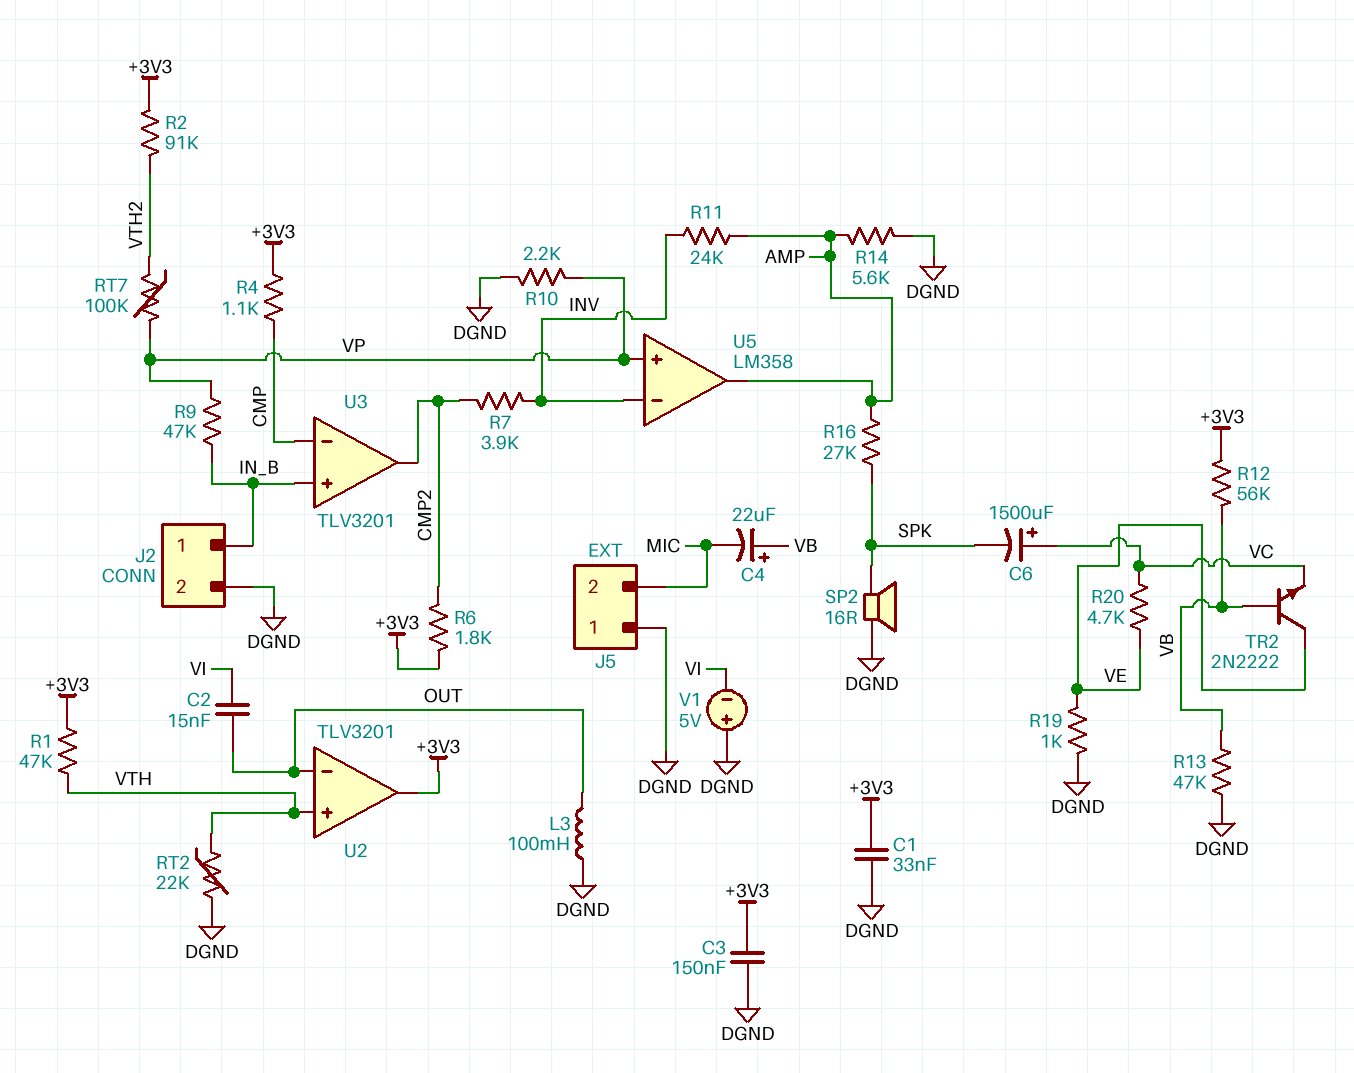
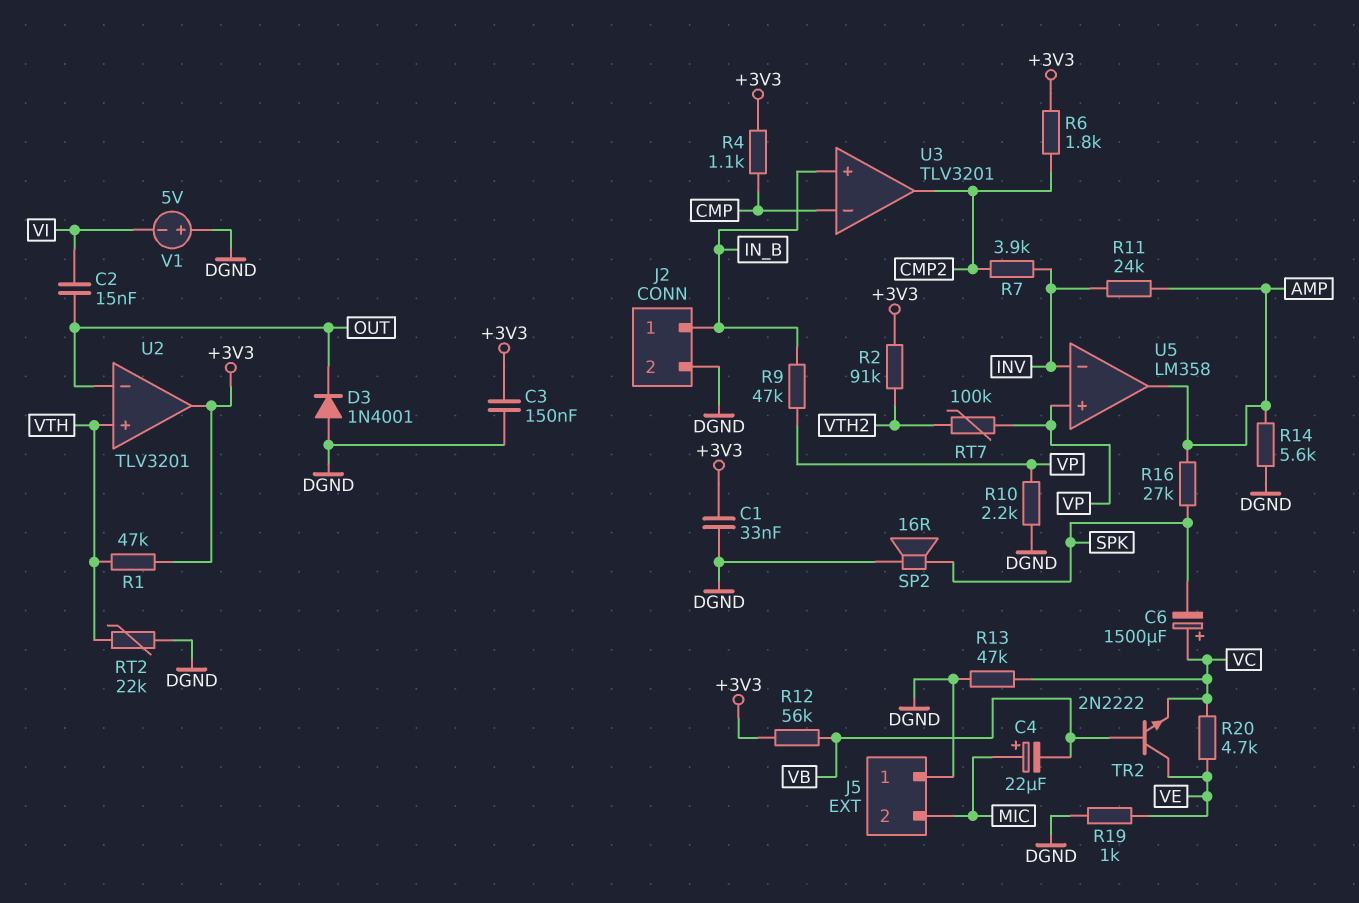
C4: 22uF (plus VB, minus MIC) -> 22uF (plus MIC, minus VB)
D3: none -> diode 1N4001 (A DGND, K OUT)
L3: 100mH (DGND, OUT) -> none
R13: 47k (DGND, VB) -> 47k (DGND, VC)

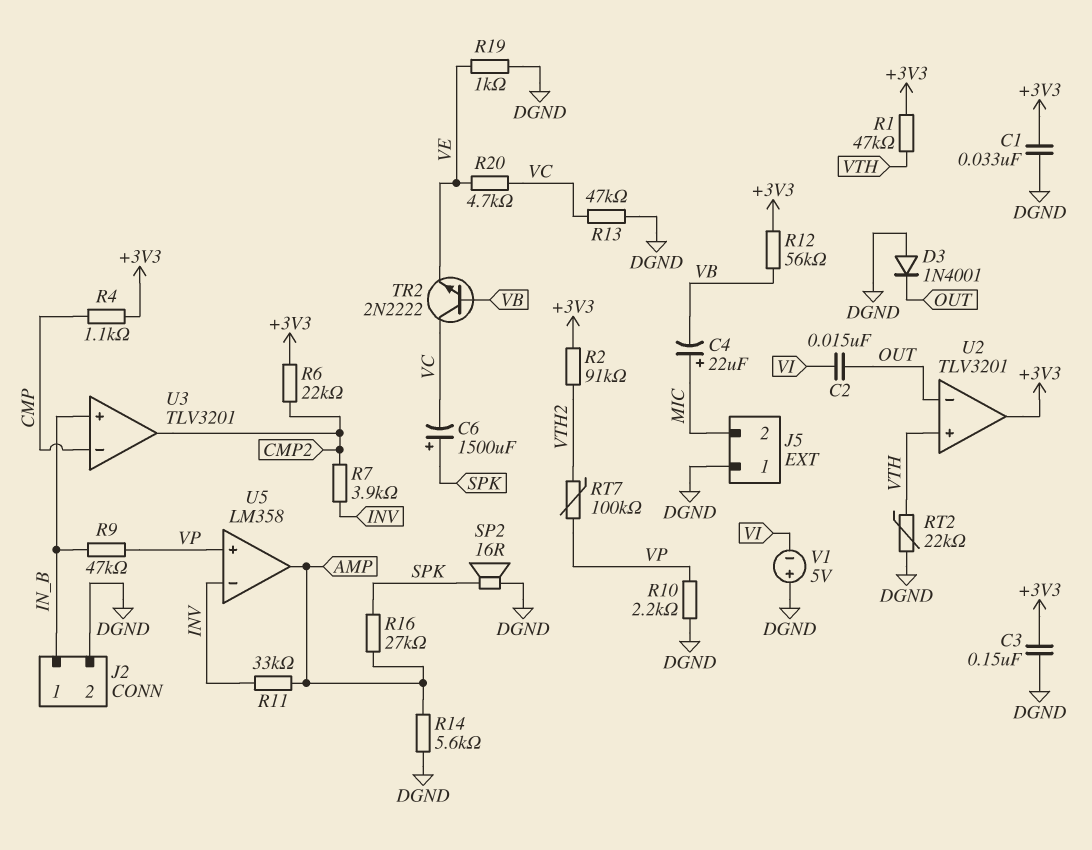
C6: 1500uF (plus VC, minus SPK) -> 1500uF (plus SPK, minus VC)
R6: 1.8k (+3V3, CMP2) -> 22k (+3V3, CMP2)
R11: 24k (AMP, INV) -> 33k (AMP, INV)
TR2: NPN 2N2222 (B VB, C VE, E VC) -> NPN 2N2222 (B VB, C VC, E VE)

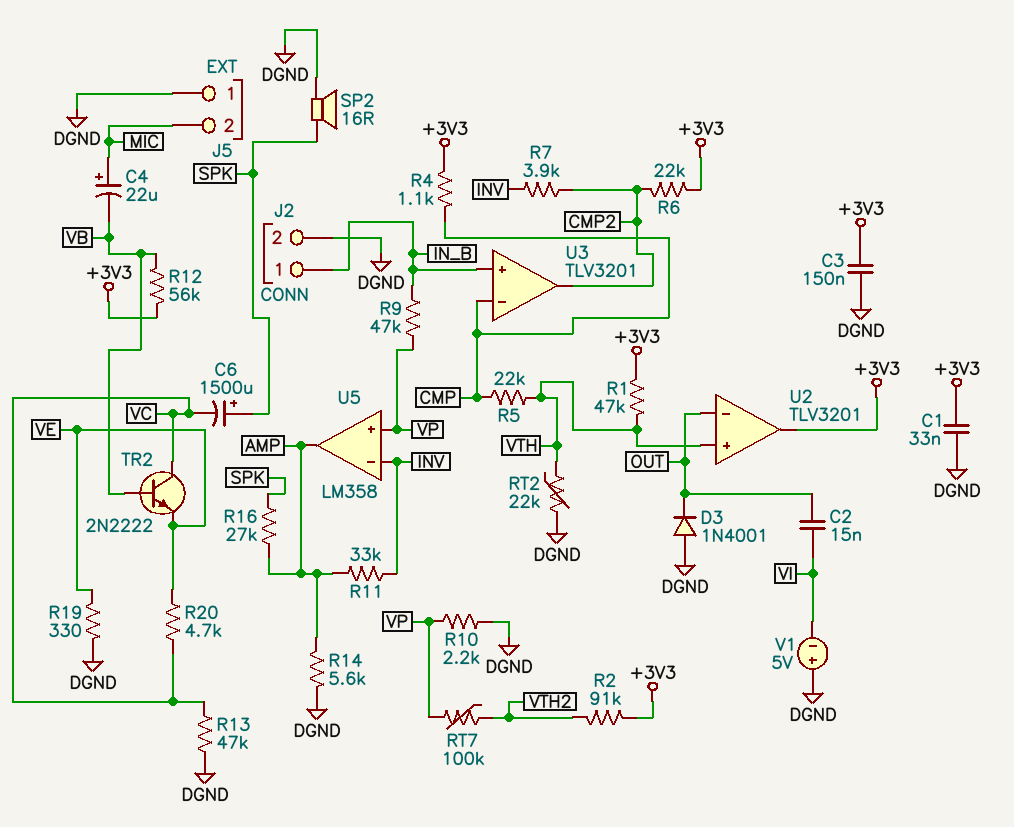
R5: none -> 22k (CMP, VTH)
R19: 1k (DGND, VE) -> 330 (DGND, VE)

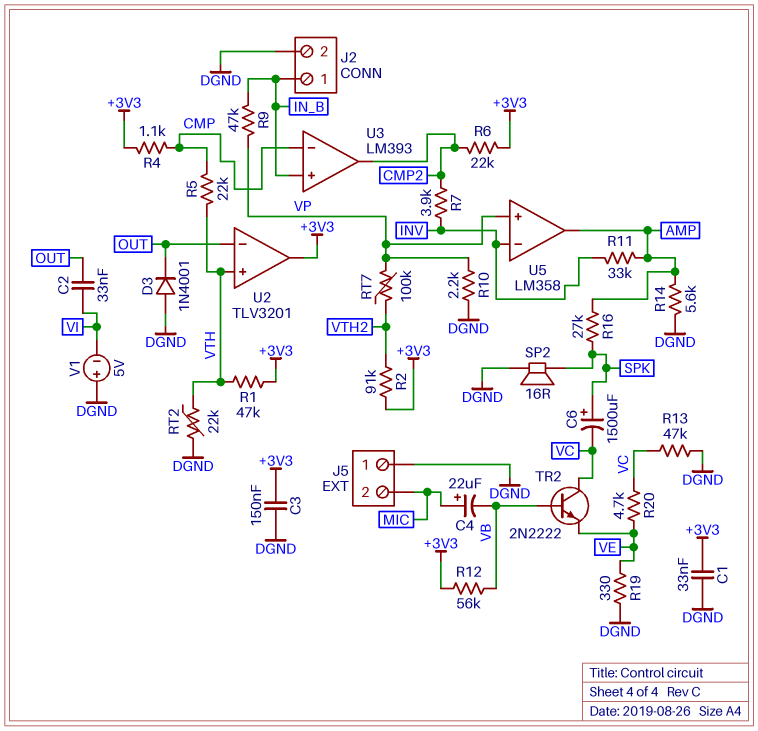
C2: 15nF (OUT, VI) -> 33nF (OUT, VI)
U3: TLV3201 -> LM393

